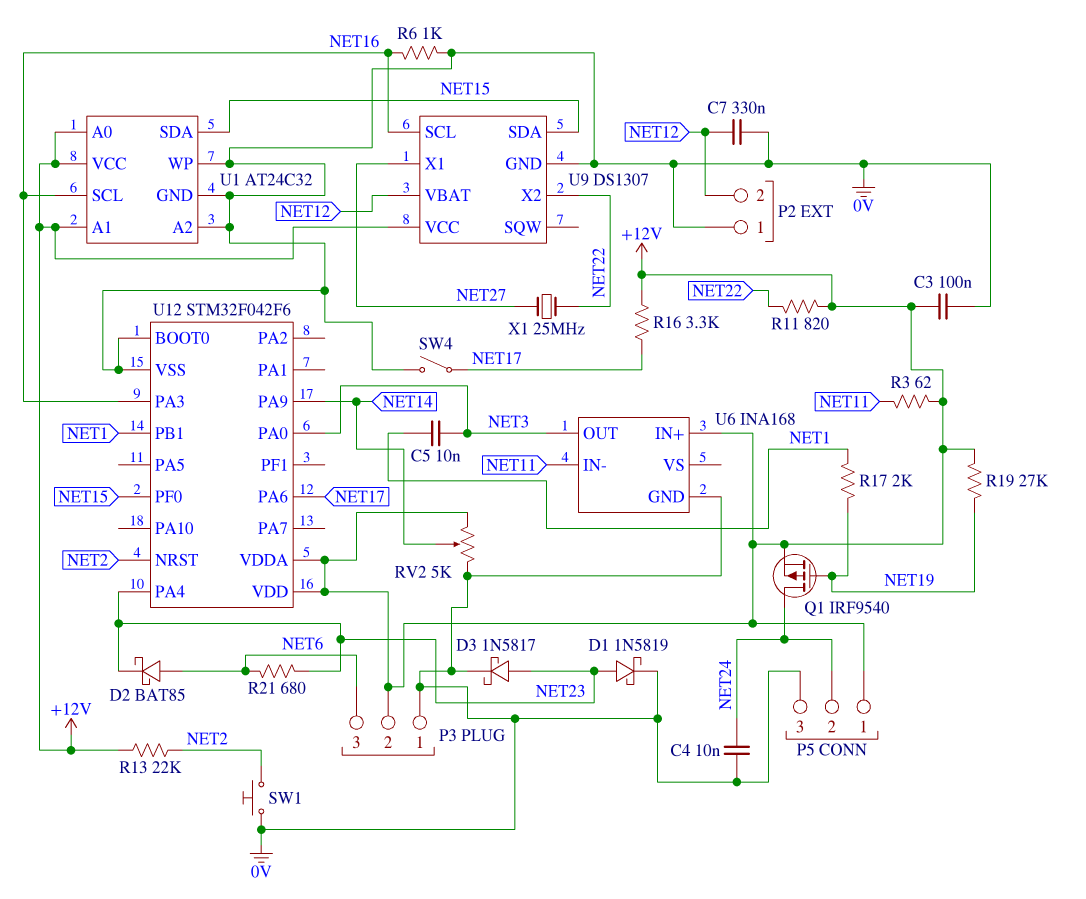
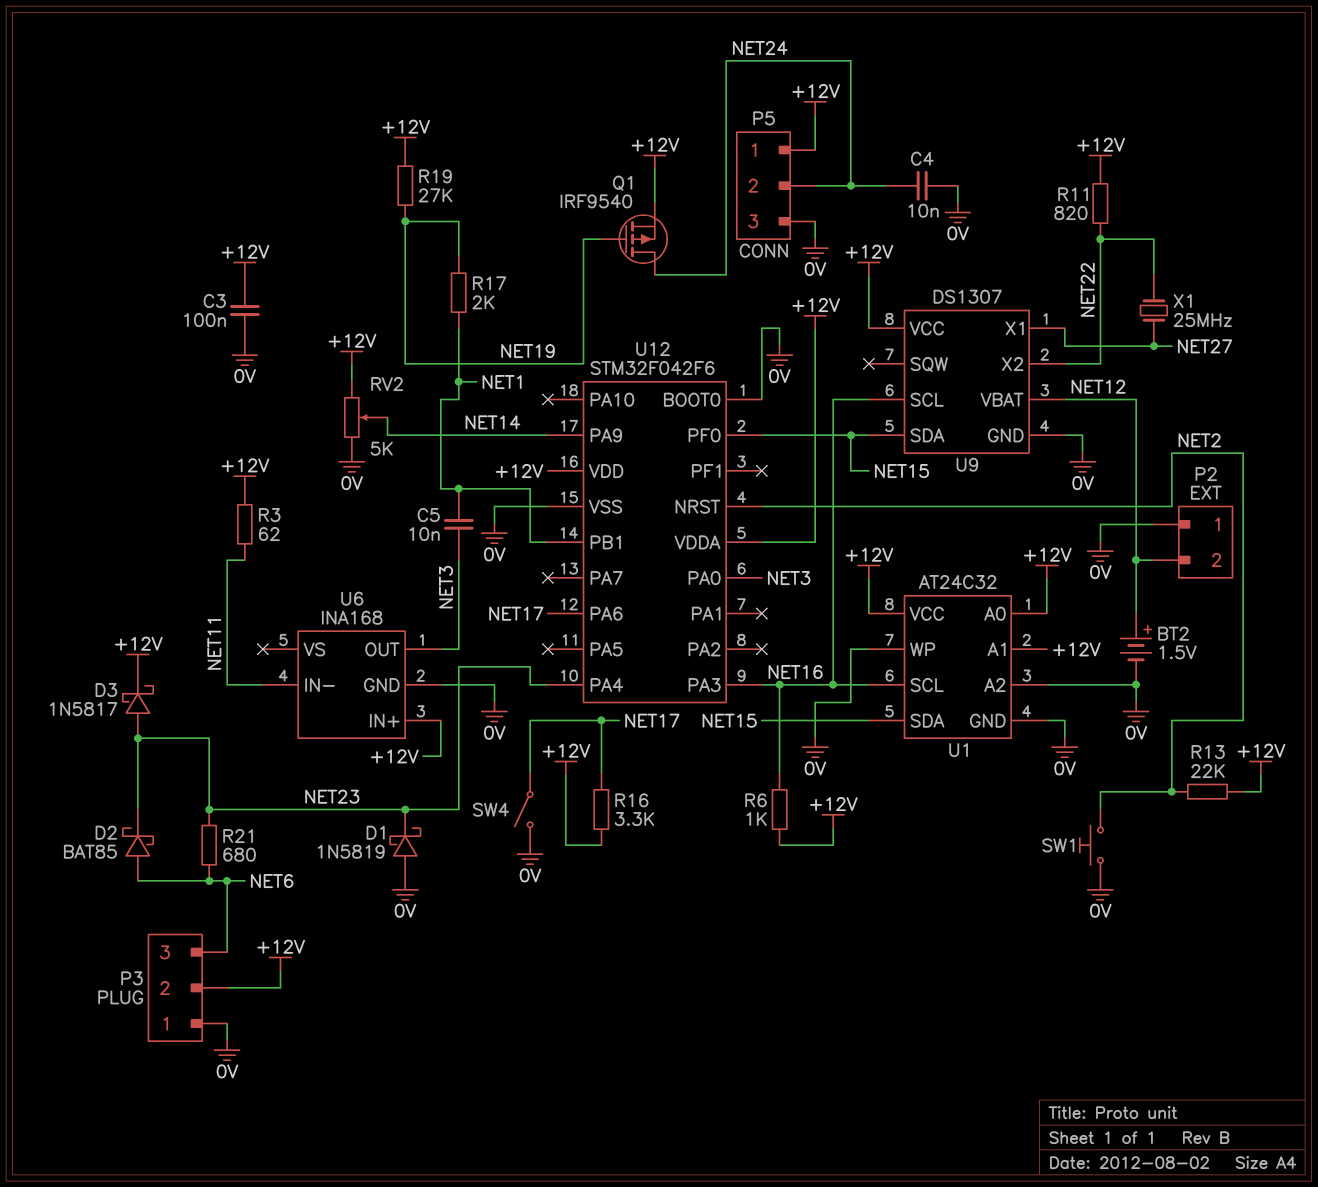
BT2: none -> 1.5V (plus NET12, minus 0V)
C7: 330nF (0V, NET12) -> none
D1: schottky 1N5819 (A NET23, K 0V) -> schottky 1N5819 (A 0V, K NET23)
D3: schottky 1N5817 (A NET23, K 0V) -> schottky 1N5817 (A NET23, K +12V)
R6: 1k (0V, NET16) -> 1k (+12V, NET16)

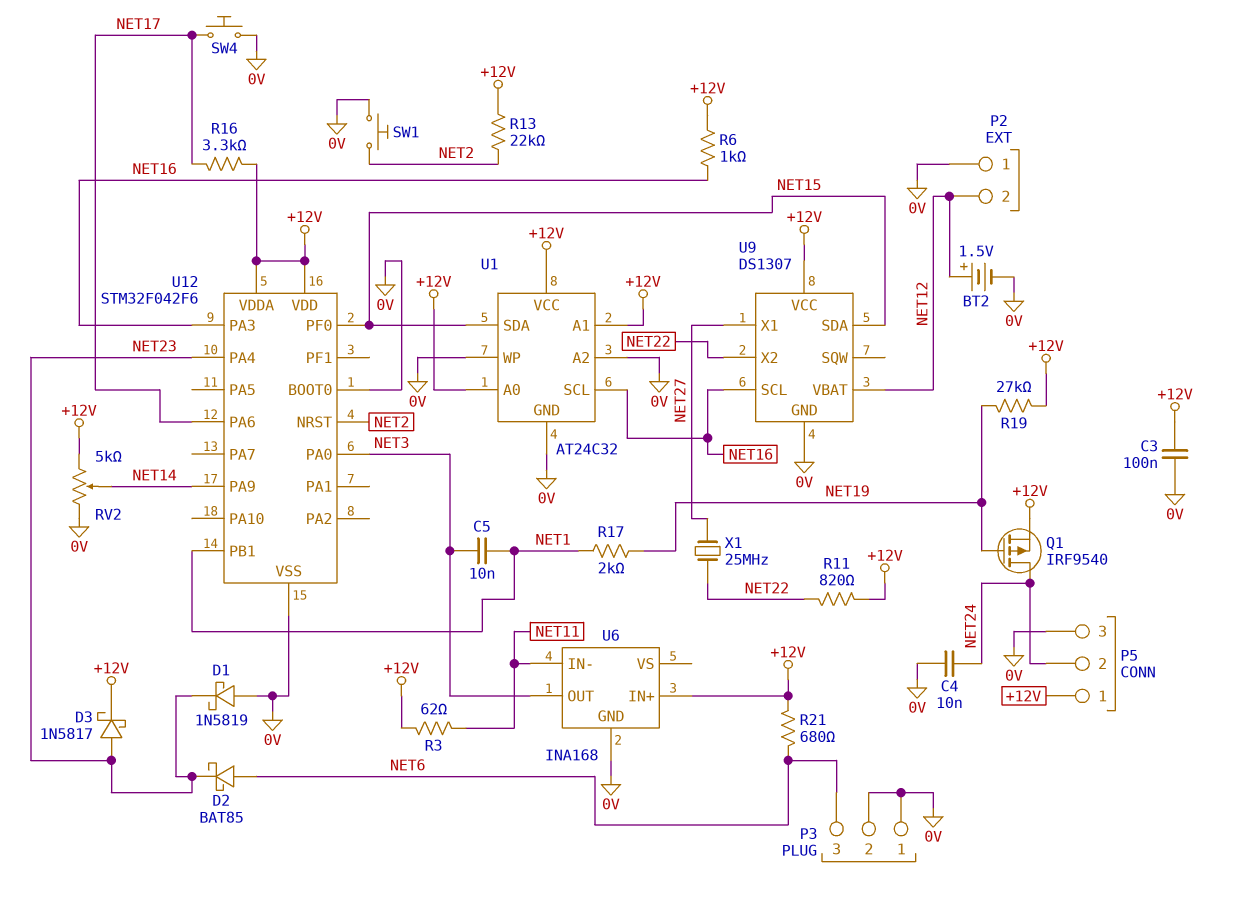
P3 pin 2: +12V -> 0V
R21: 680 (NET6, NET23) -> 680 (+12V, NET6)
SW4: switch (0V, NET17) -> button (0V, NET17)

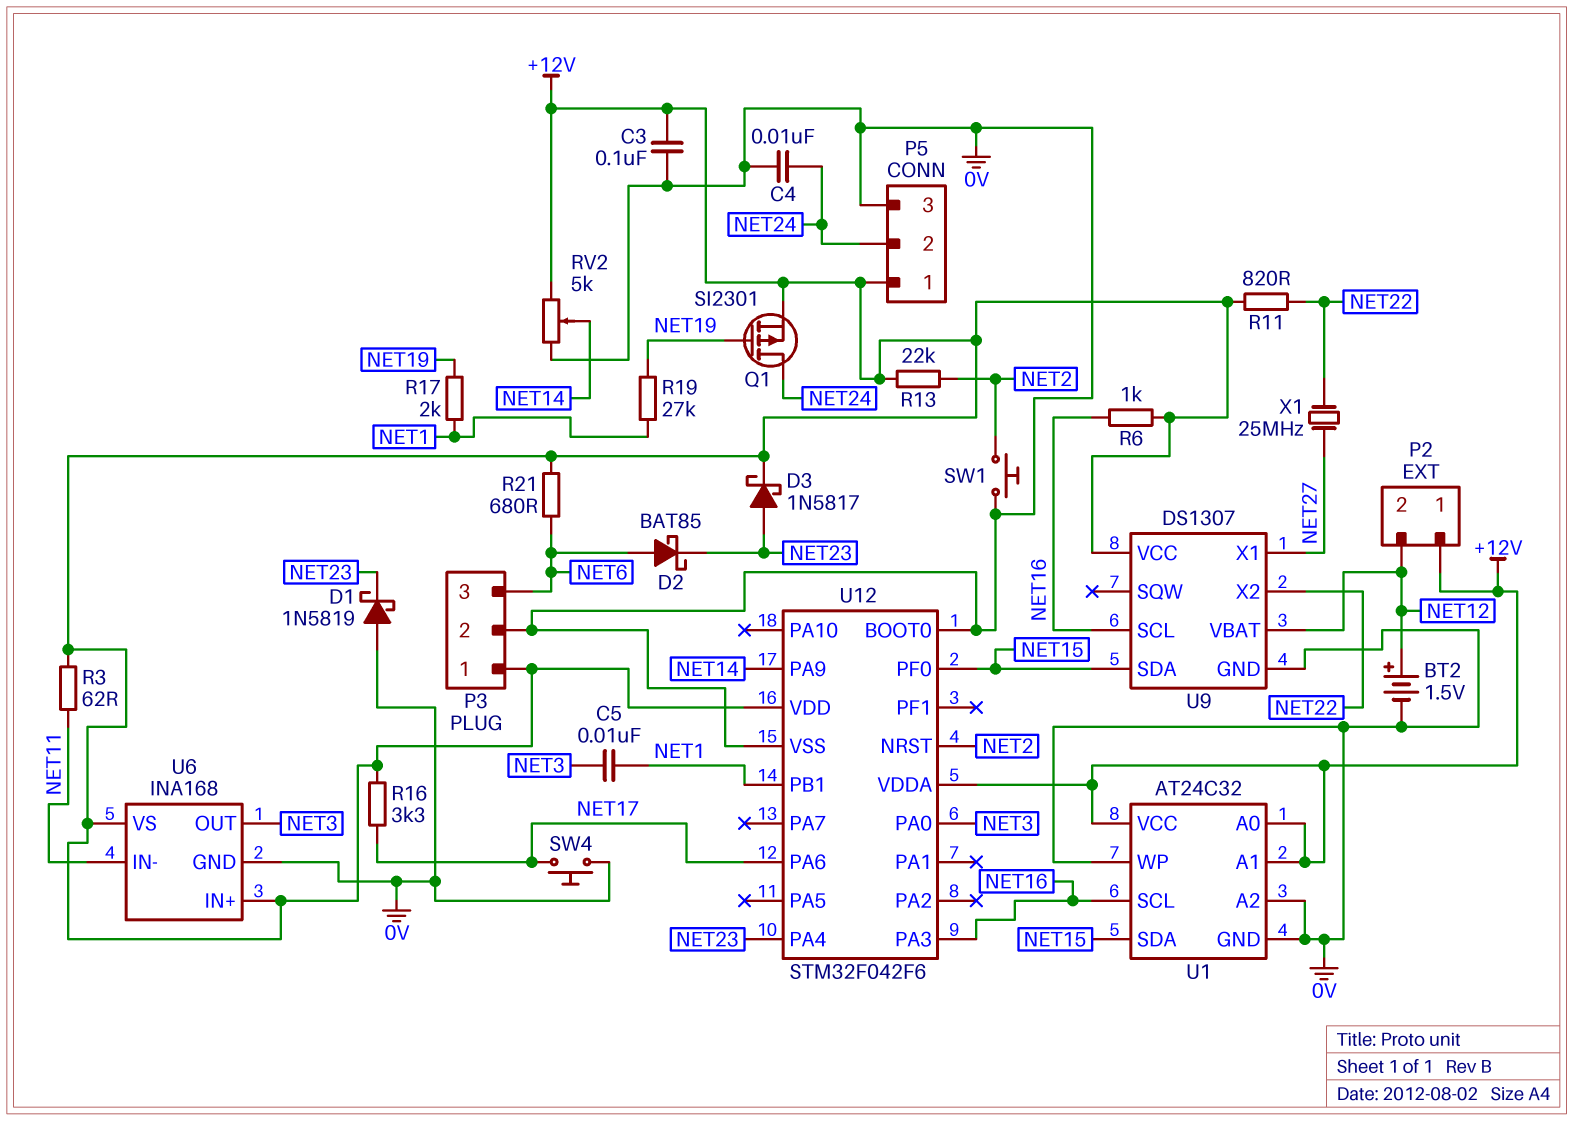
P2 pin 1: 0V -> +12V
P3 pin 1: 0V -> +12V
Q1: PMOS IRF9540 (G NET19, D NET24, S +12V) -> PMOS SI2301 (G NET19, D NET24, S +12V)
R19: 27k (+12V, NET19) -> 27k (NET1, NET19)
U6 pin VS: none -> +12V

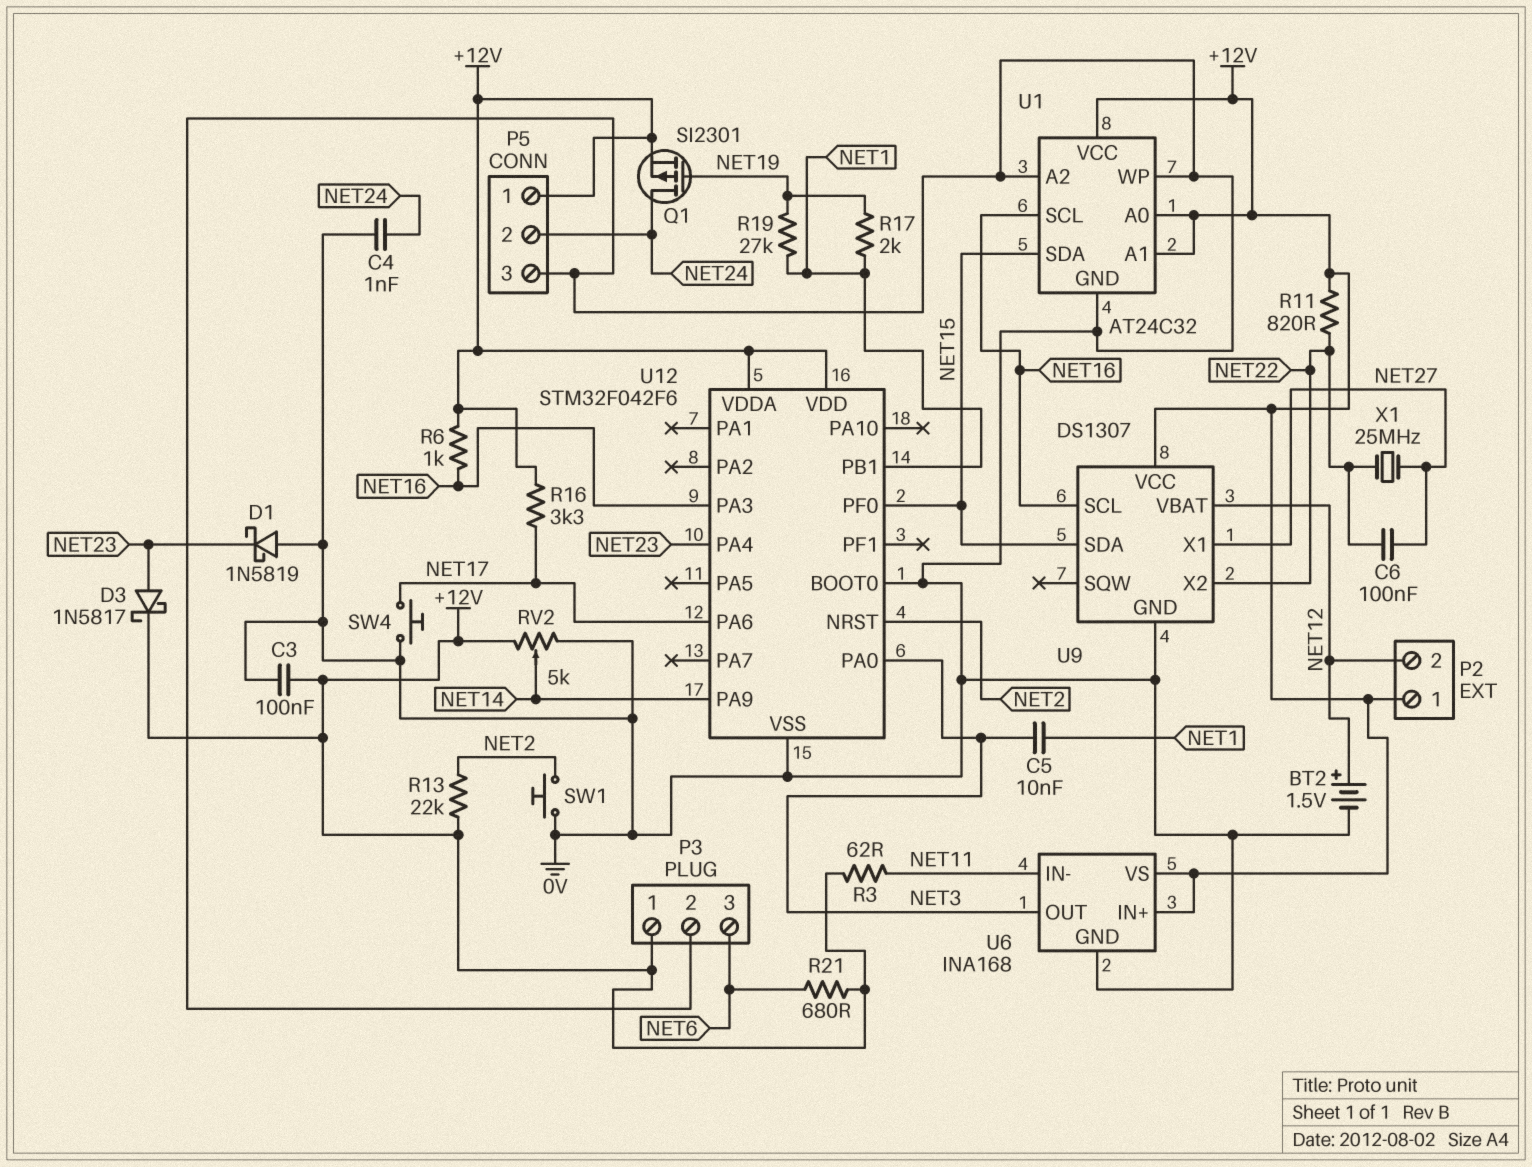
C4: 10nF (0V, NET24) -> 1nF (0V, NET24)
C6: none -> 100nF (NET22, NET27)
D2: schottky BAT85 (A NET6, K NET23) -> none

